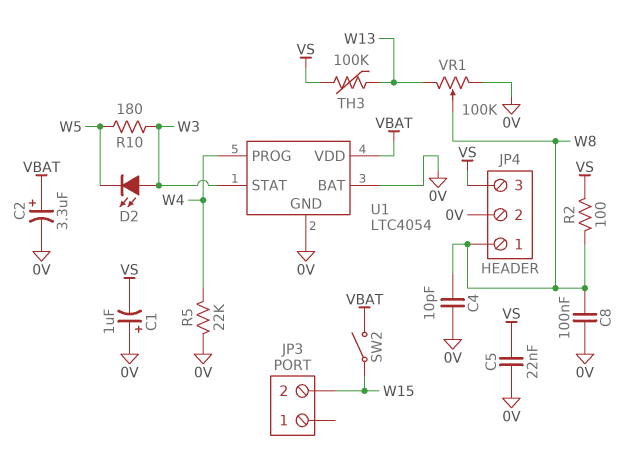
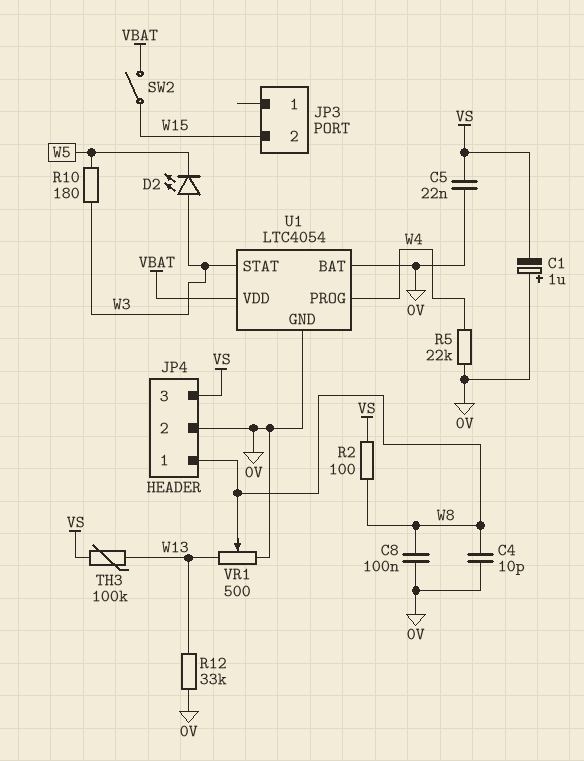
C2: 3.3uF (plus VBAT, minus 0V) -> none
R12: none -> 33k (0V, W13)
VR1: 100k (0V, W13, wiper W8) -> 500 (0V, W13, wiper W8)

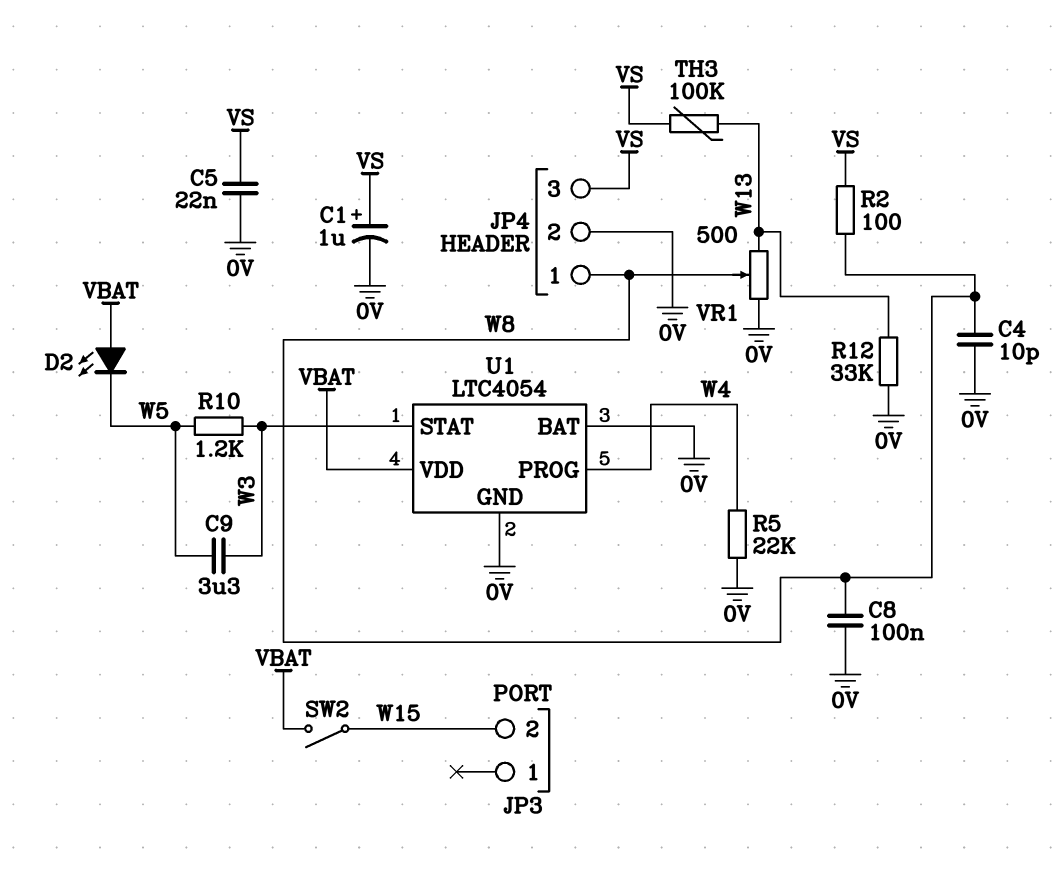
C1: 1uF (plus 0V, minus VS) -> 1uF (plus VS, minus 0V)
C9: none -> 3.3uF (W3, W5)
D2: LED (A W3, K W5) -> LED (A VBAT, K W5)
R10: 180 (W3, W5) -> 1.2k (W3, W5)

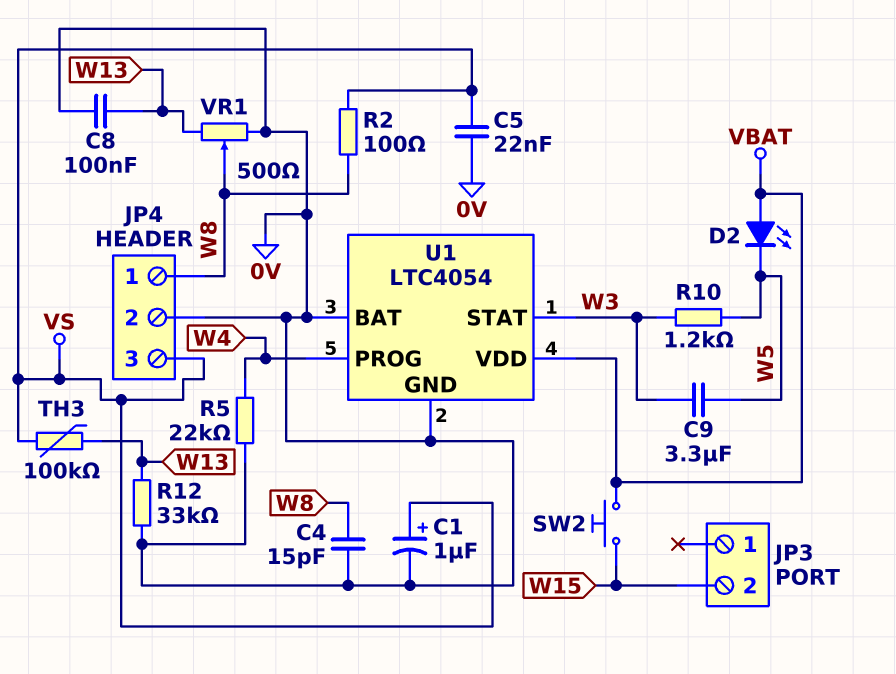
C4: 10pF (0V, W8) -> 15pF (0V, W8)
C8: 100nF (0V, W8) -> 100nF (0V, W13)
SW2: switch (VBAT, W15) -> button (VBAT, W15)

